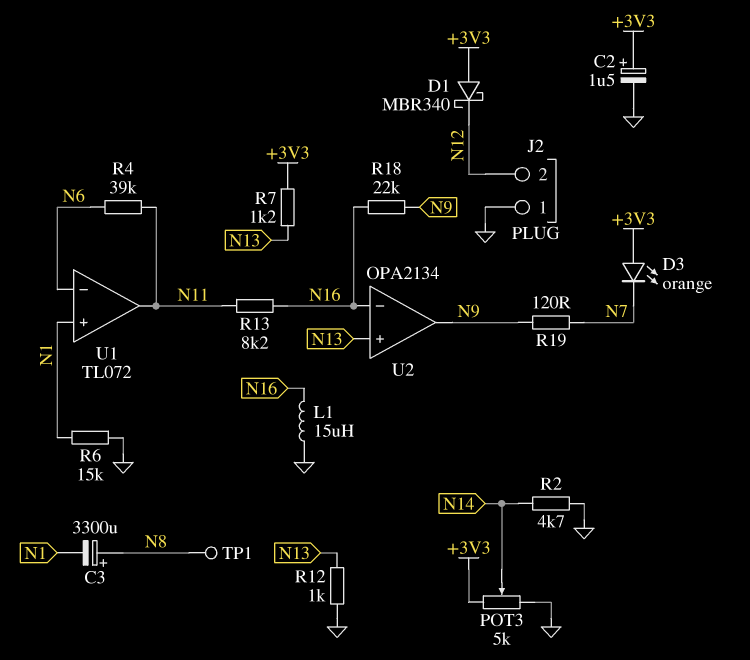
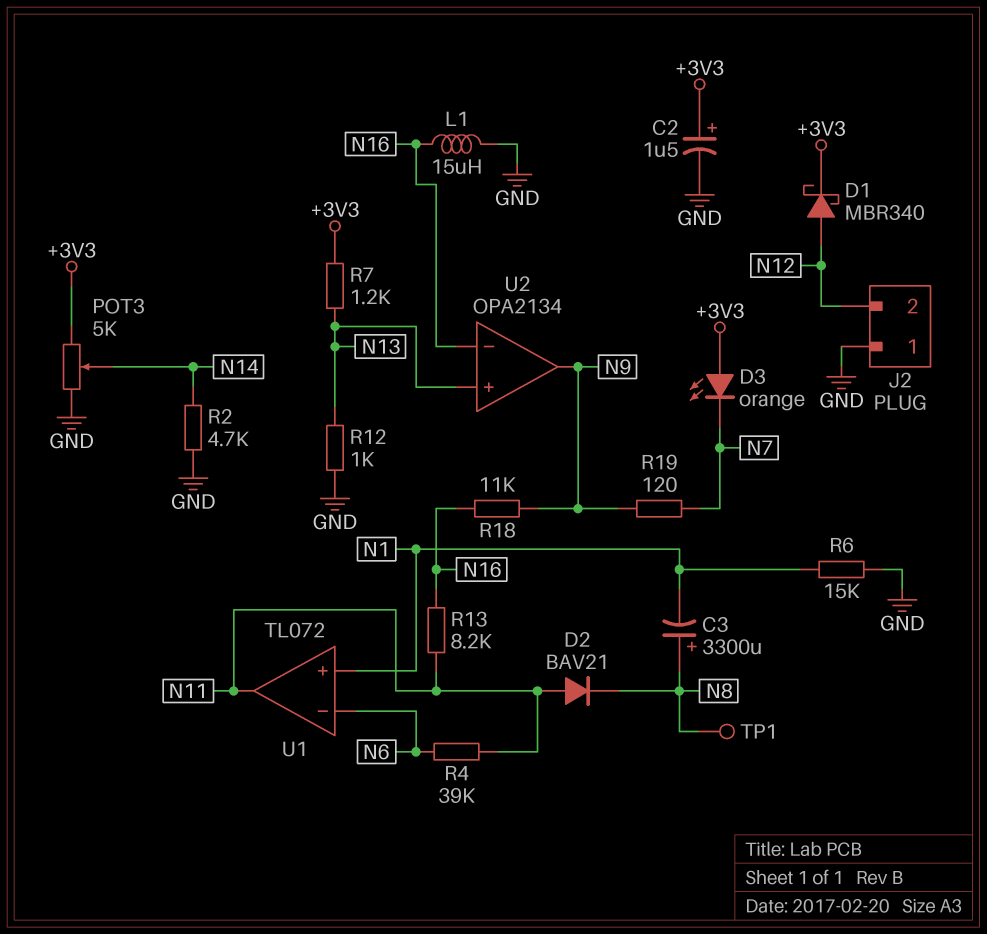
D1: schottky MBR340 (A +3V3, K N12) -> schottky MBR340 (A N12, K +3V3)
D2: none -> diode BAV21 (A N11, K N8)
R18: 22k (N9, N16) -> 11k (N9, N16)

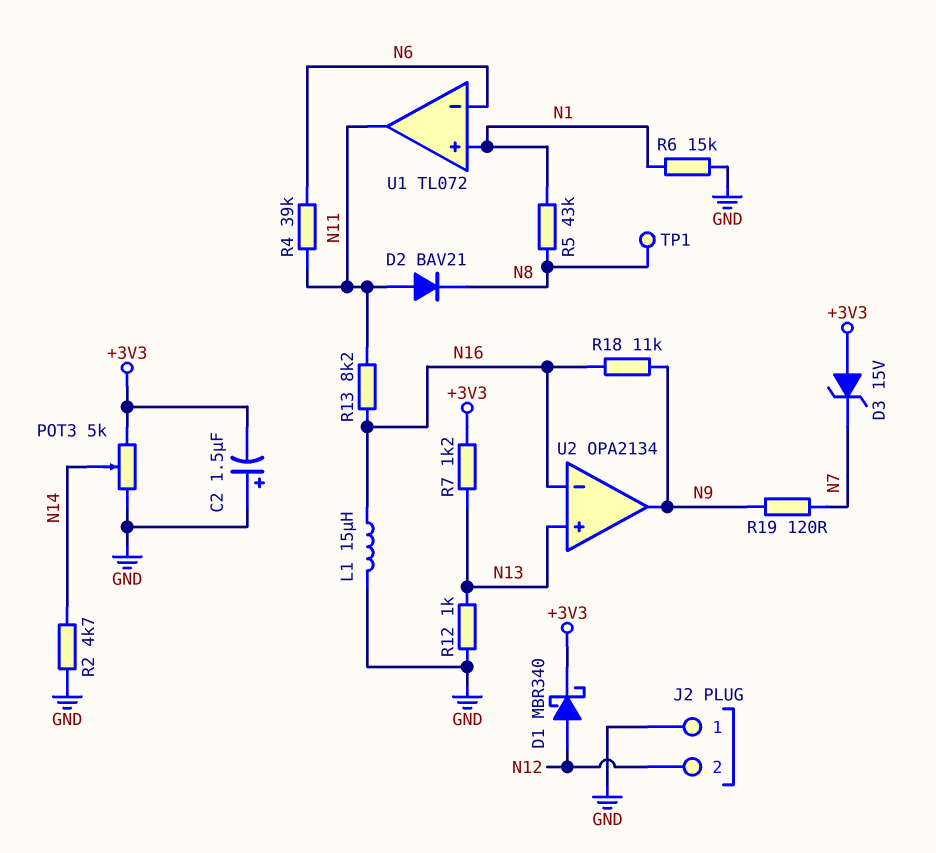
C2: 1.5uF (plus +3V3, minus GND) -> 1.5uF (plus GND, minus +3V3)
C3: 3300uF (plus N8, minus N1) -> none
D3: LED orange (A +3V3, K N7) -> zener 15V (A +3V3, K N7)
R5: none -> 43k (N1, N8)

